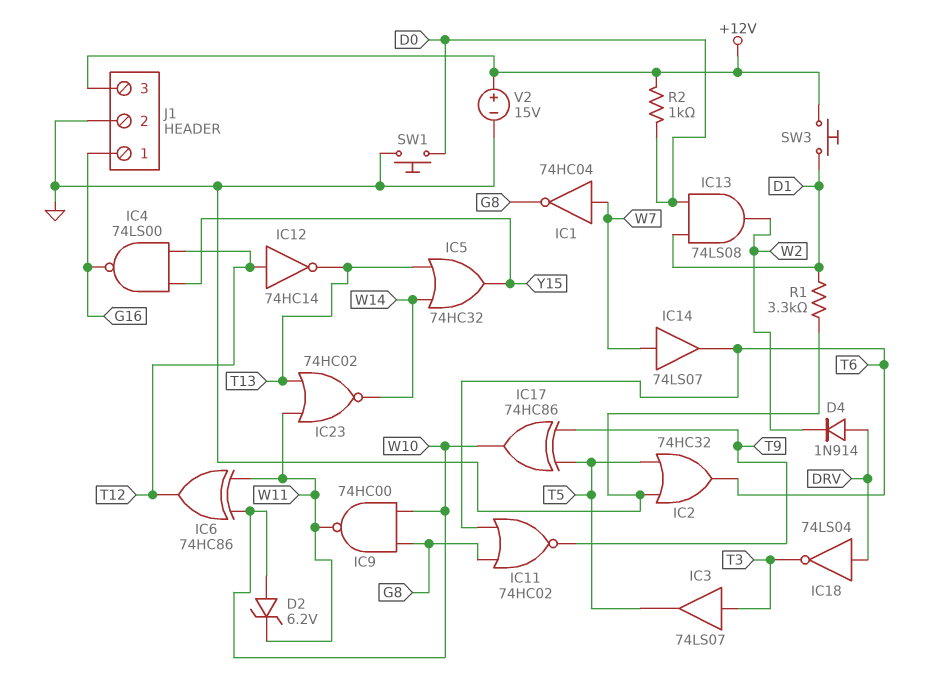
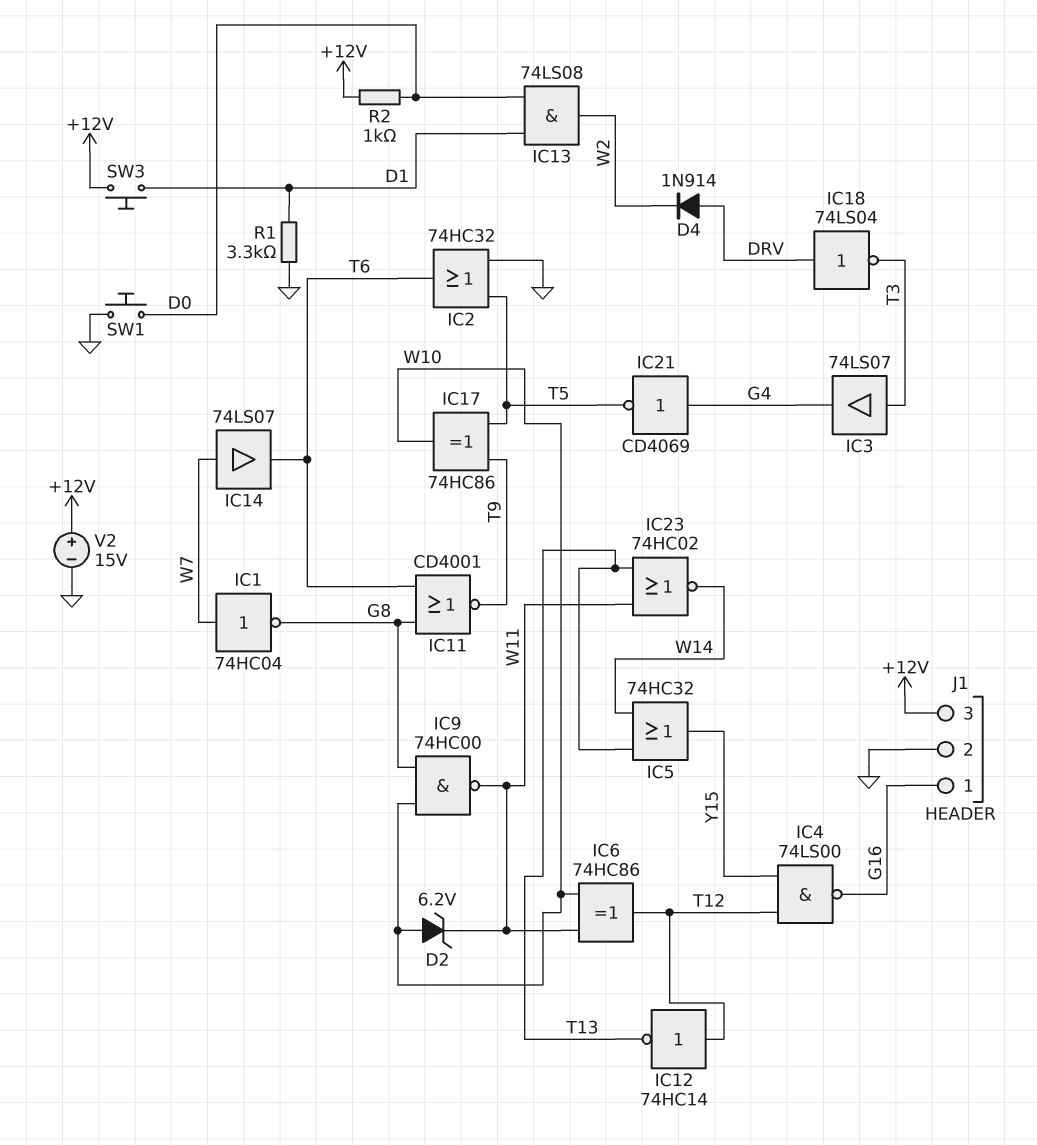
IC3: buffer 74LS07 (in T3, out T5) -> buffer 74LS07 (in T3, out G4)
IC11: NOR 74HC02 (in G8, in T6, out T9) -> NOR CD4001 (in G8, in T6, out T9)
IC21: none -> NOT CD4069 (in G4, out T5)

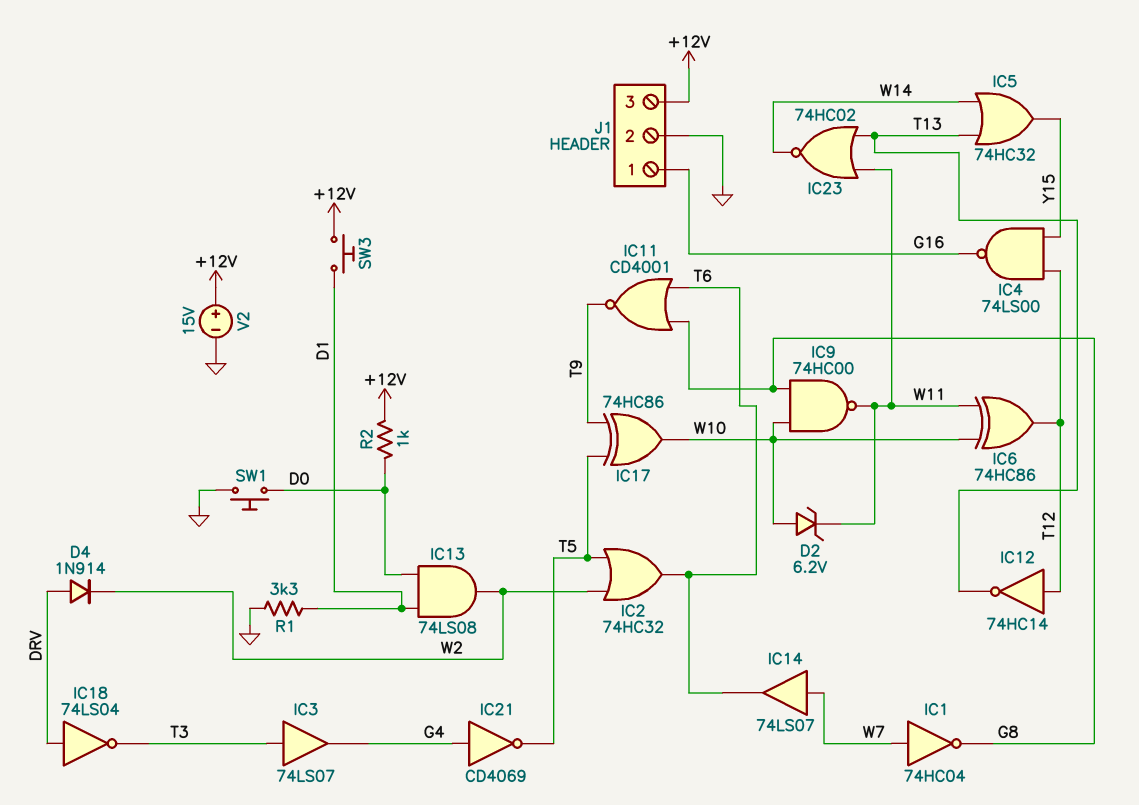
IC2: OR 74HC32 (in GND, in T5, out T6) -> OR 74HC32 (in T5, in W2, out T6)

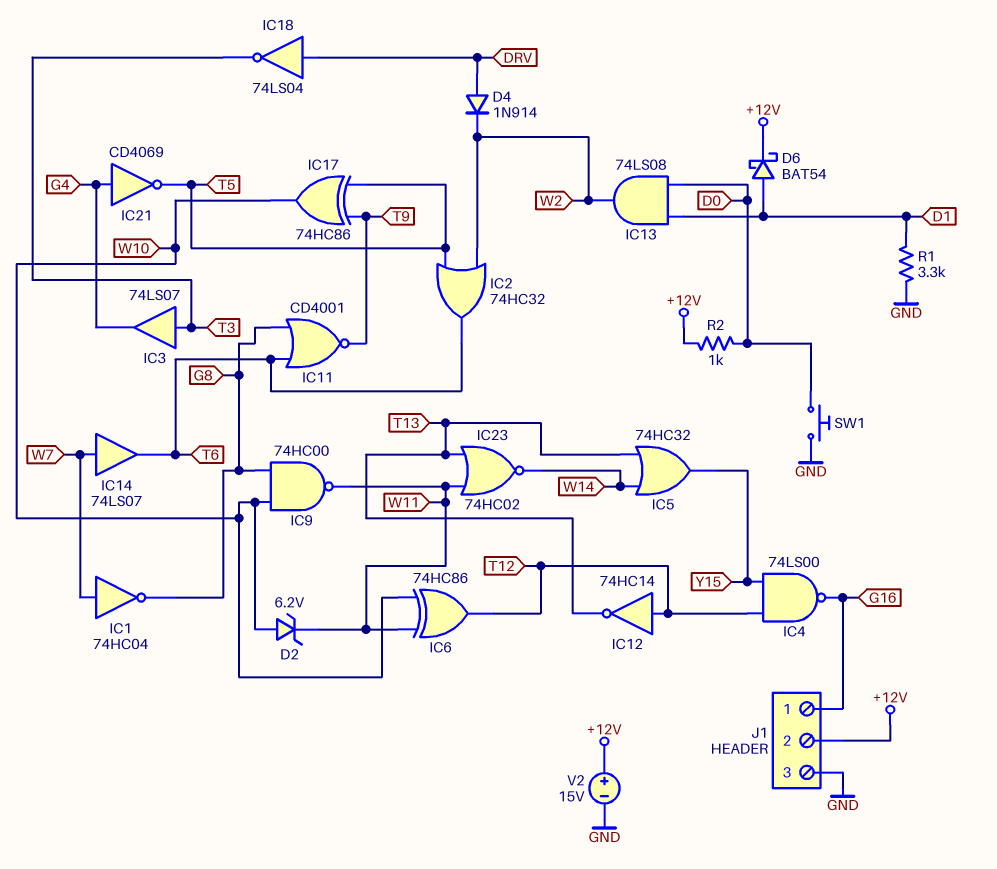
D6: none -> schottky BAT54 (A D1, K +12V)
J1 pin 2: GND -> +12V
J1 pin 3: +12V -> GND
SW3: button (+12V, D1) -> none

